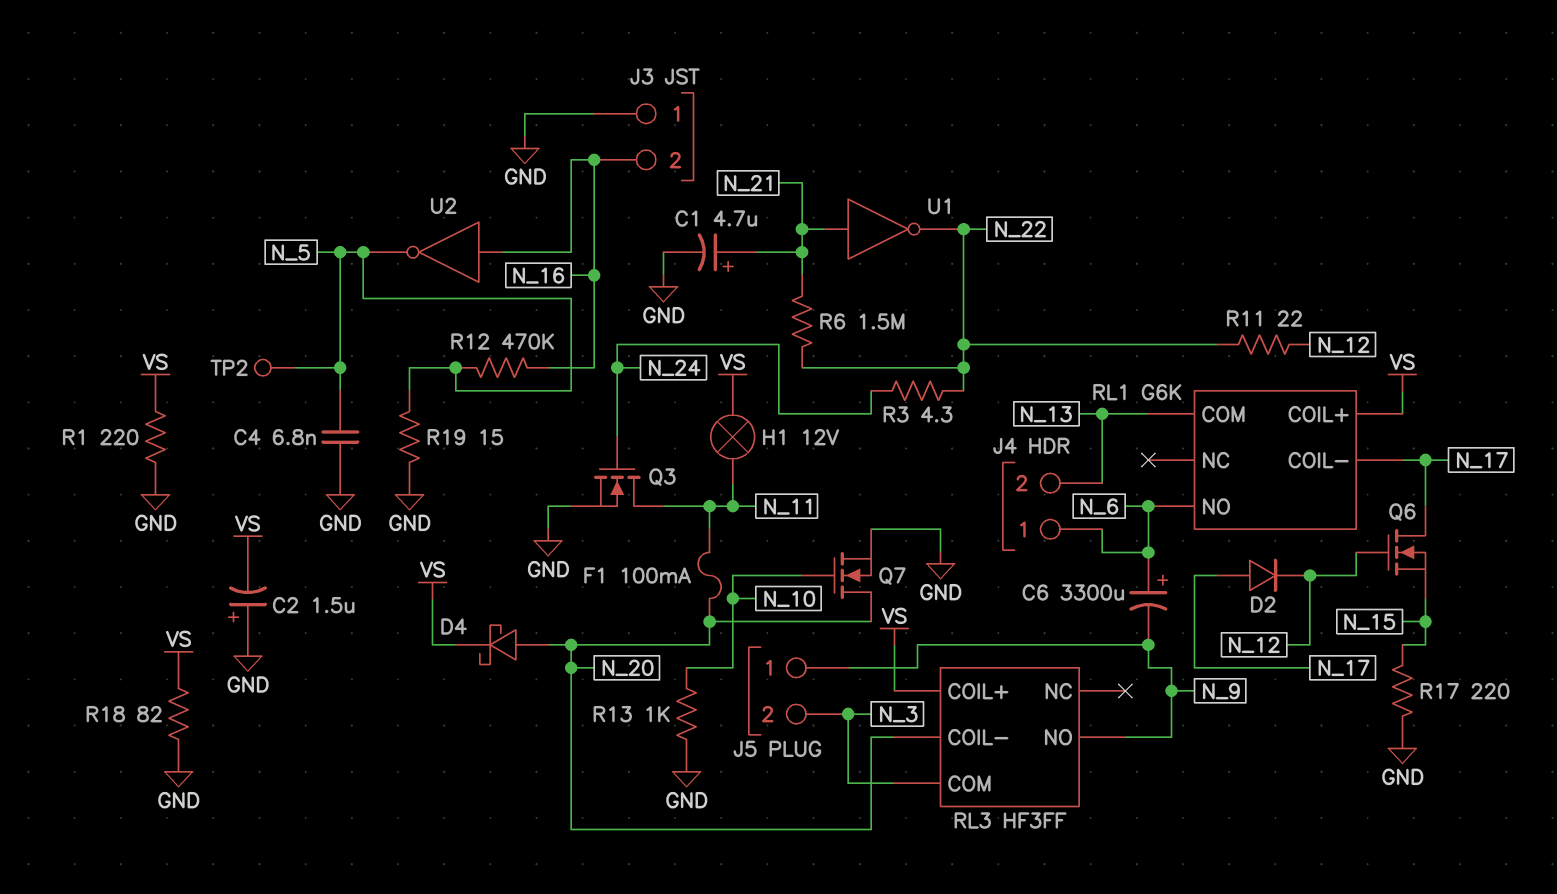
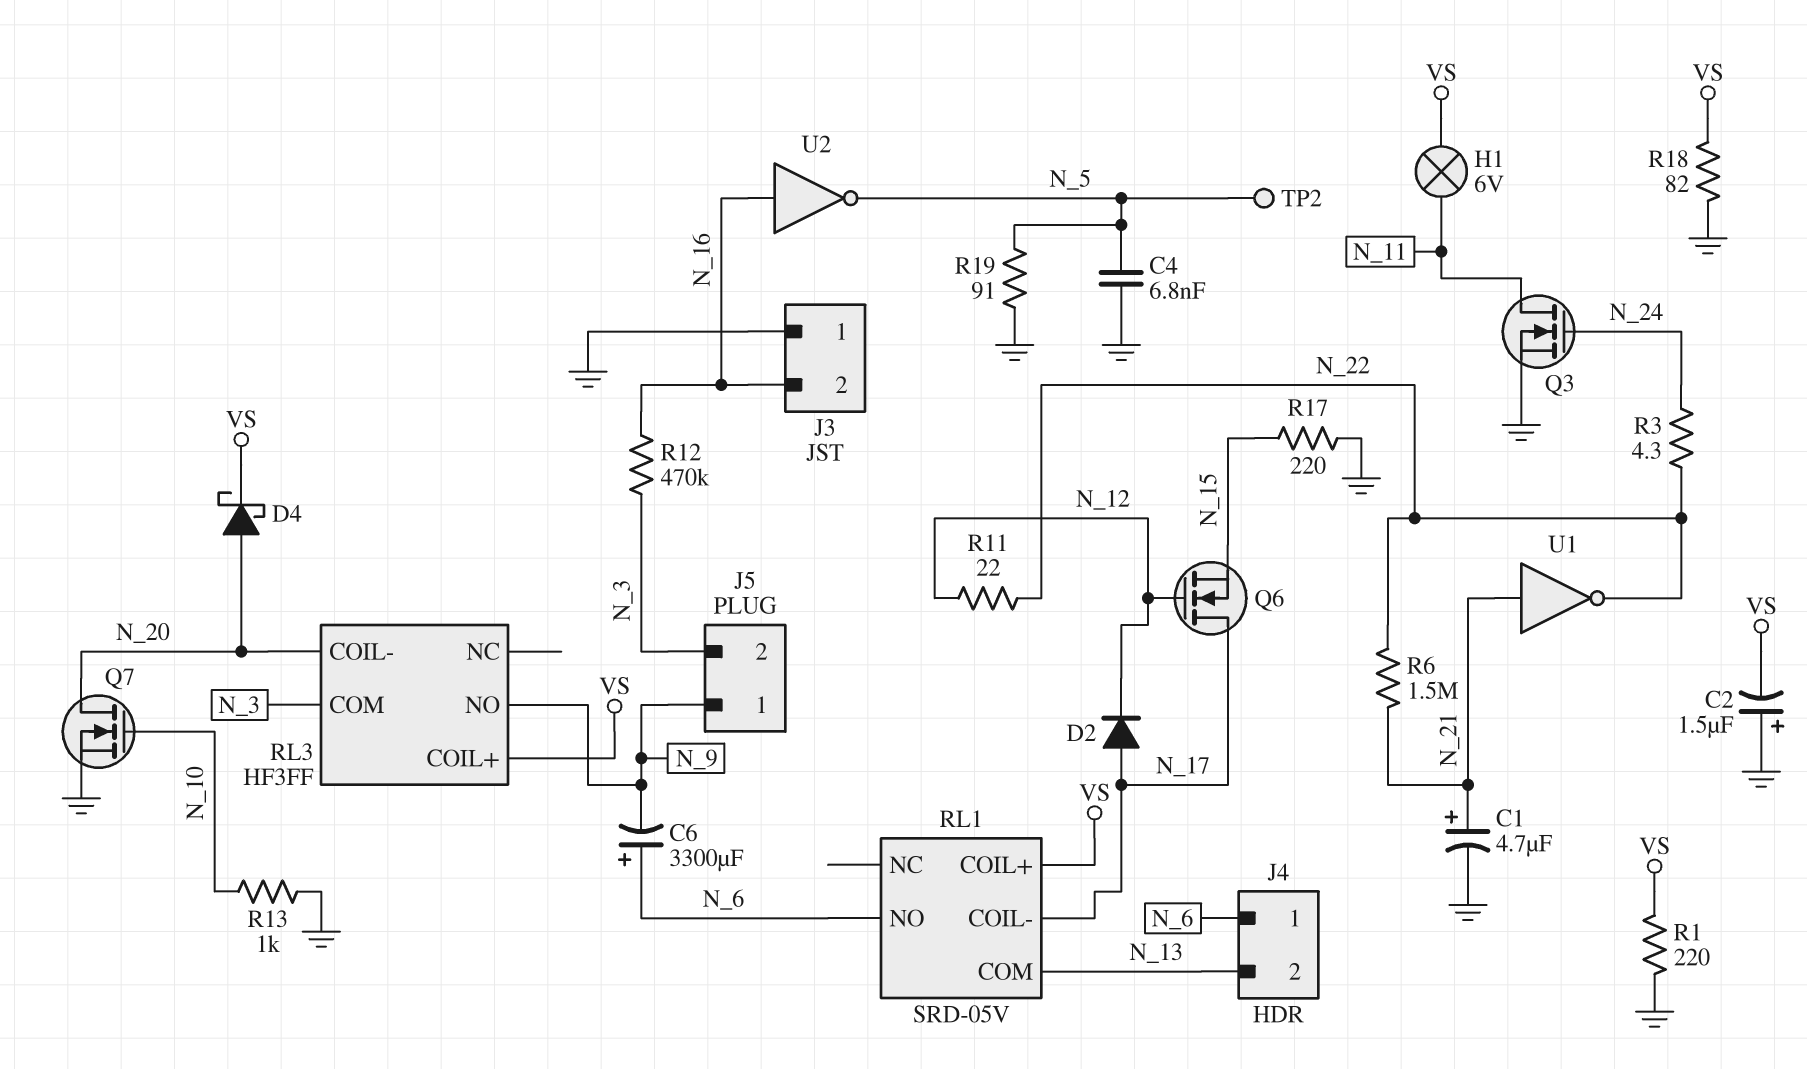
F1: 100mA (N_11, N_20) -> none
H1: lamp 12V (N_11, VS) -> lamp 6V (N_11, VS)
R12: 470k (N_5, N_16) -> 470k (N_3, N_16)
R19: 15 (GND, N_5) -> 91 (GND, N_5)
RL1: G6K -> SRD-05V

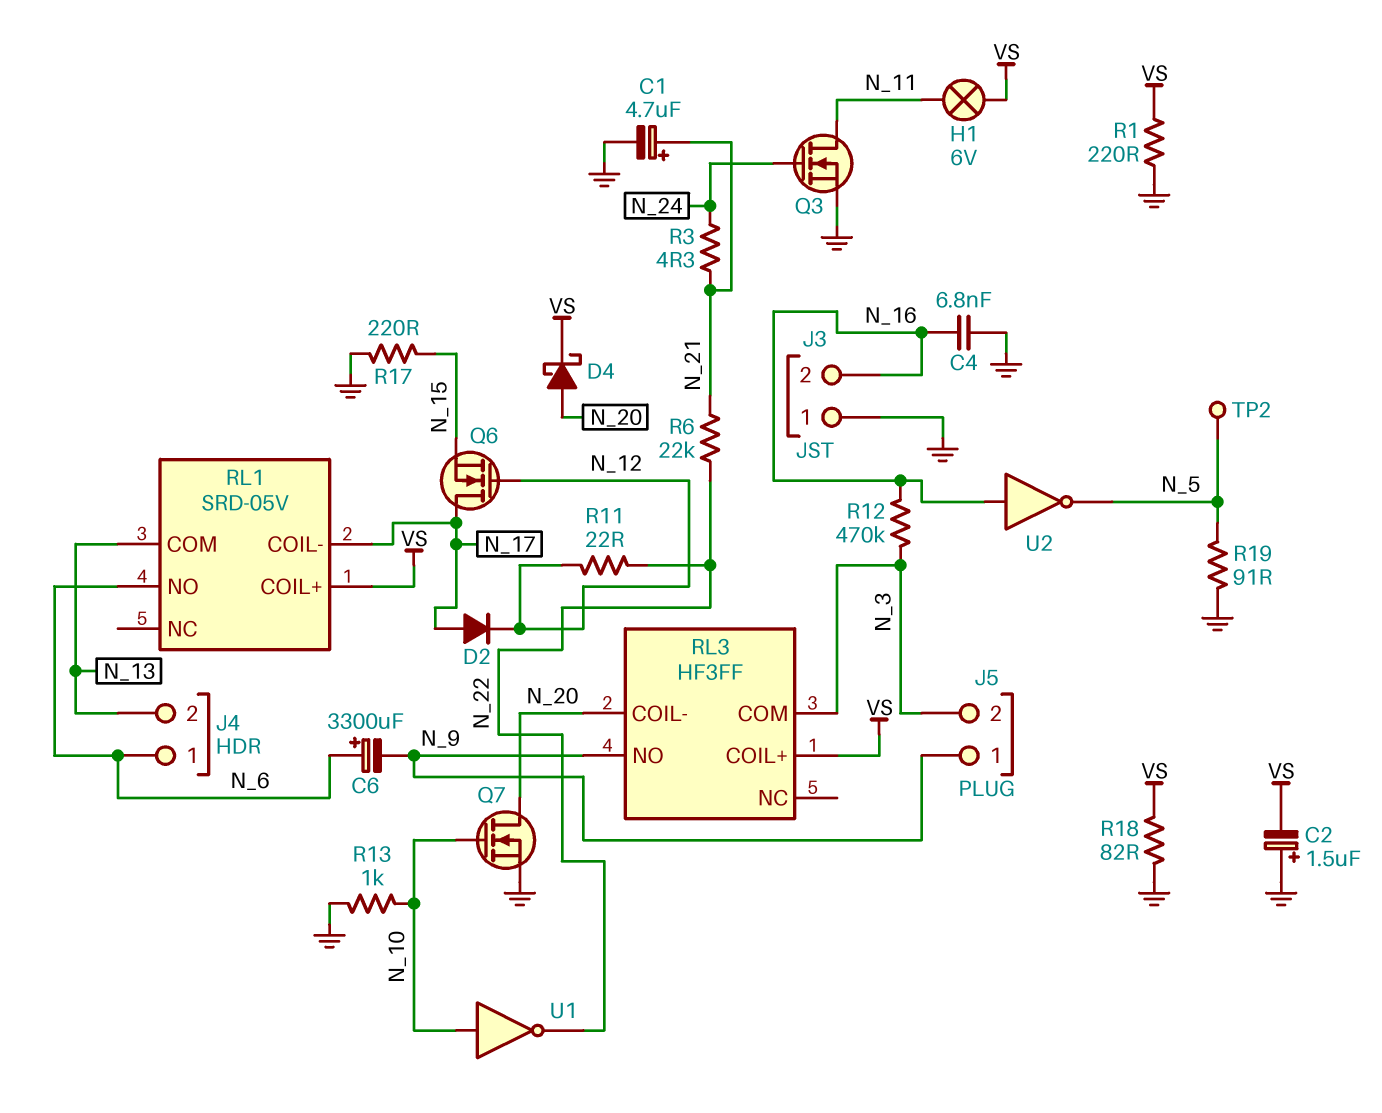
C4: 6.8nF (GND, N_5) -> 6.8nF (GND, N_16)
R3: 4.3 (N_22, N_24) -> 4.3 (N_21, N_24)
R6: 1.5M (N_21, N_22) -> 22k (N_21, N_22)
U1: NOT (in N_21, out N_22) -> NOT (in N_10, out N_22)

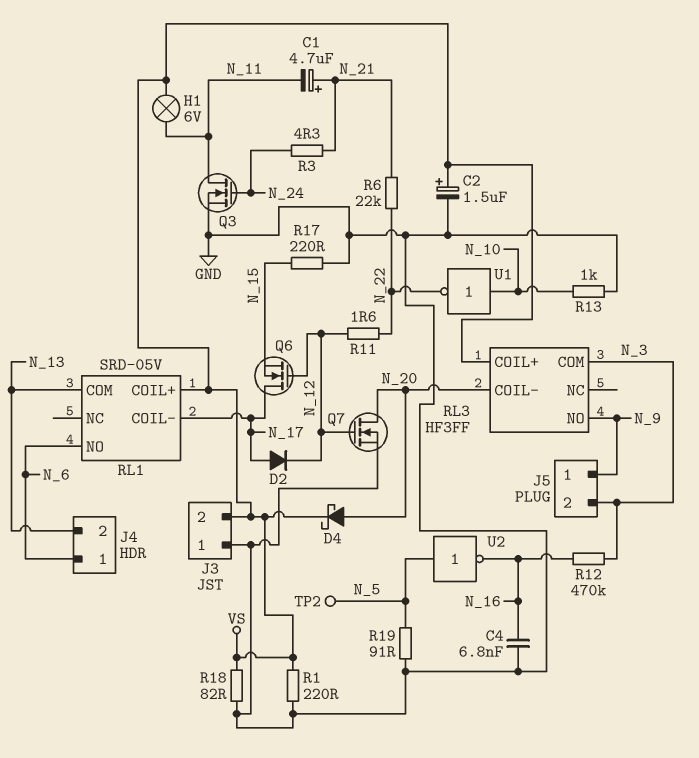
C1: 4.7uF (plus N_21, minus GND) -> 4.7uF (plus N_21, minus N_11)
C2: 1.5uF (plus GND, minus VS) -> 1.5uF (plus VS, minus GND)
C6: 3300uF (plus N_6, minus N_9) -> none
J3 pin 2: N_16 -> VS
Q7: NMOS (G N_10, D N_20, S GND) -> NMOS (G N_12, D N_20, S GND)
R11: 22 (N_12, N_22) -> 1.6 (N_12, N_22)
U2: NOT (in N_16, out N_5) -> NOT (in N_5, out N_16)

